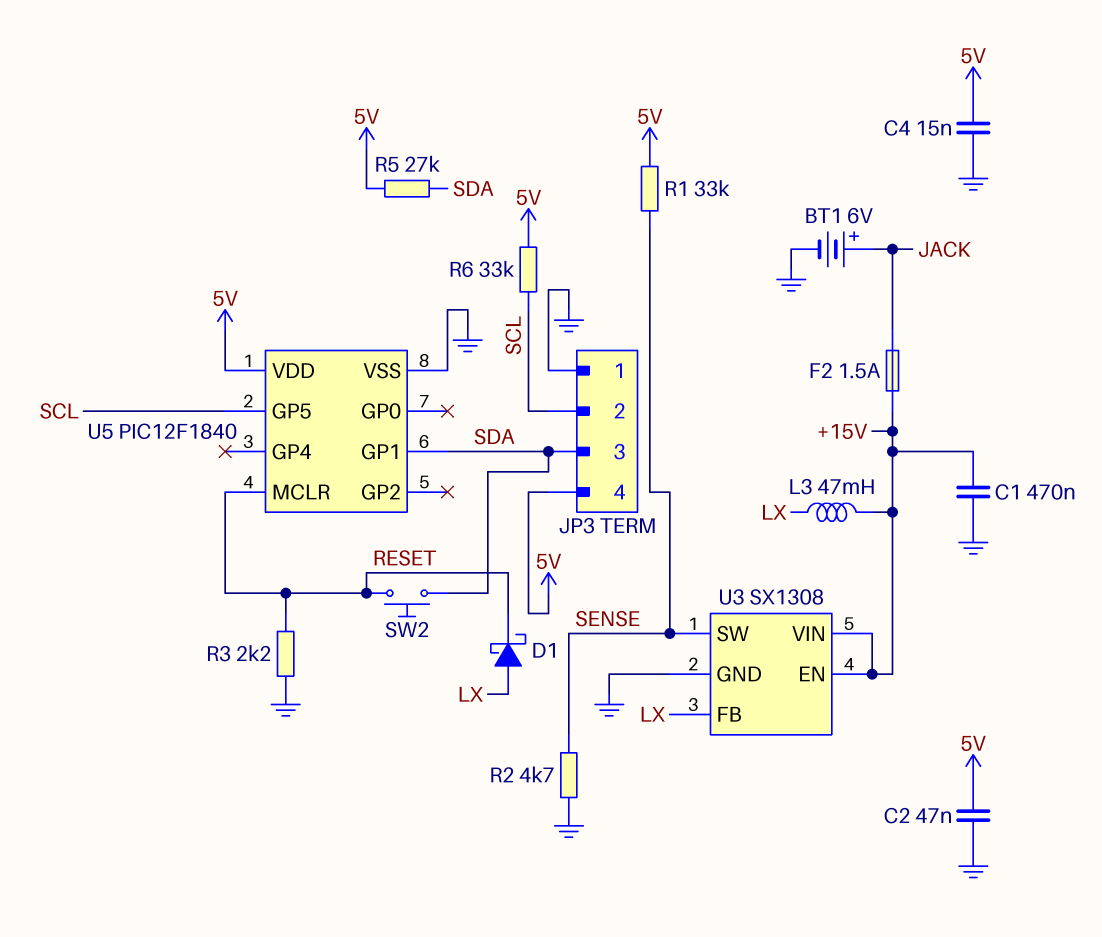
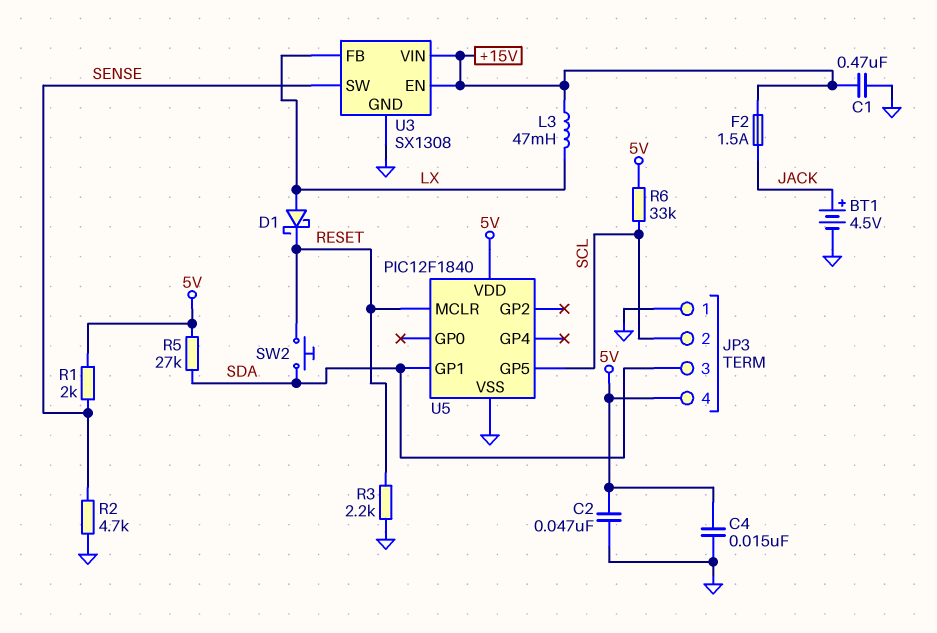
BT1: 6V (plus JACK, minus GND) -> 4.5V (plus JACK, minus GND)
R1: 33k (5V, SENSE) -> 2k (5V, SENSE)

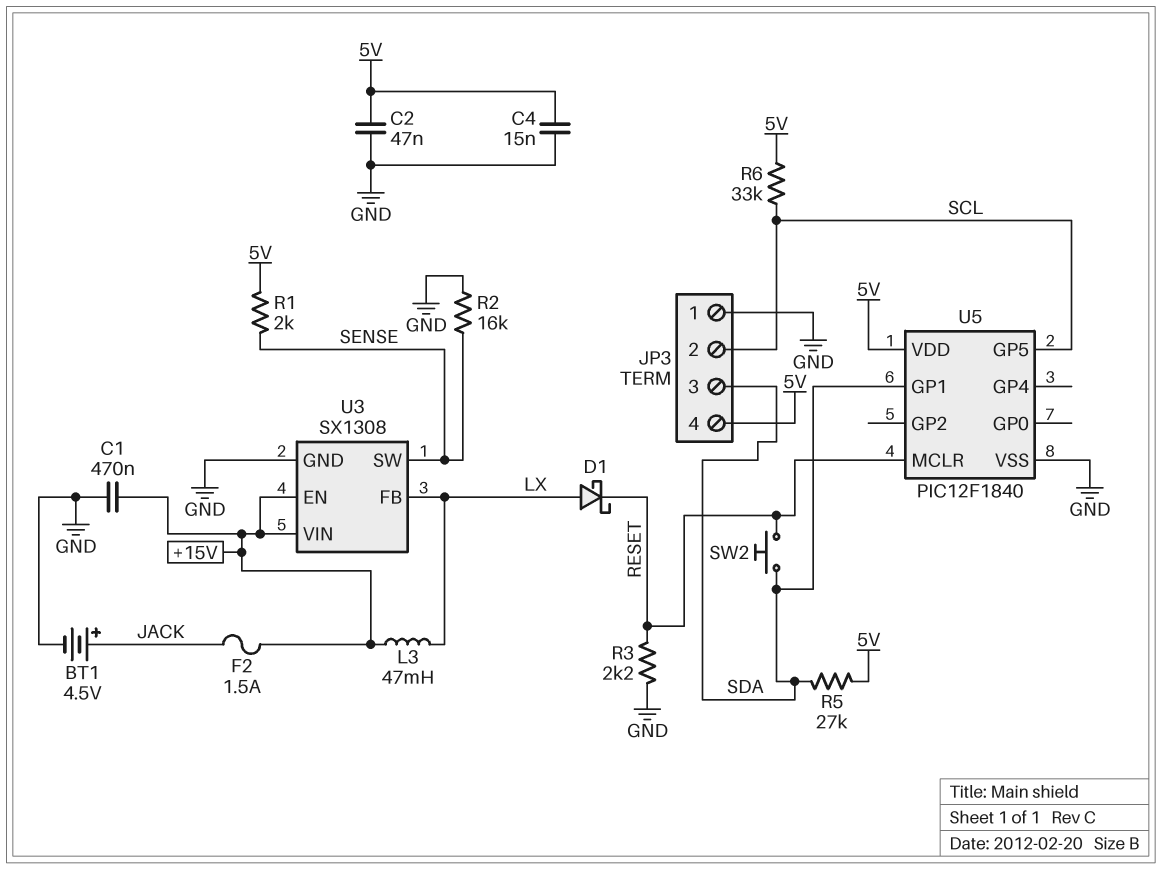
R2: 4.7k (GND, SENSE) -> 16k (GND, SENSE)

